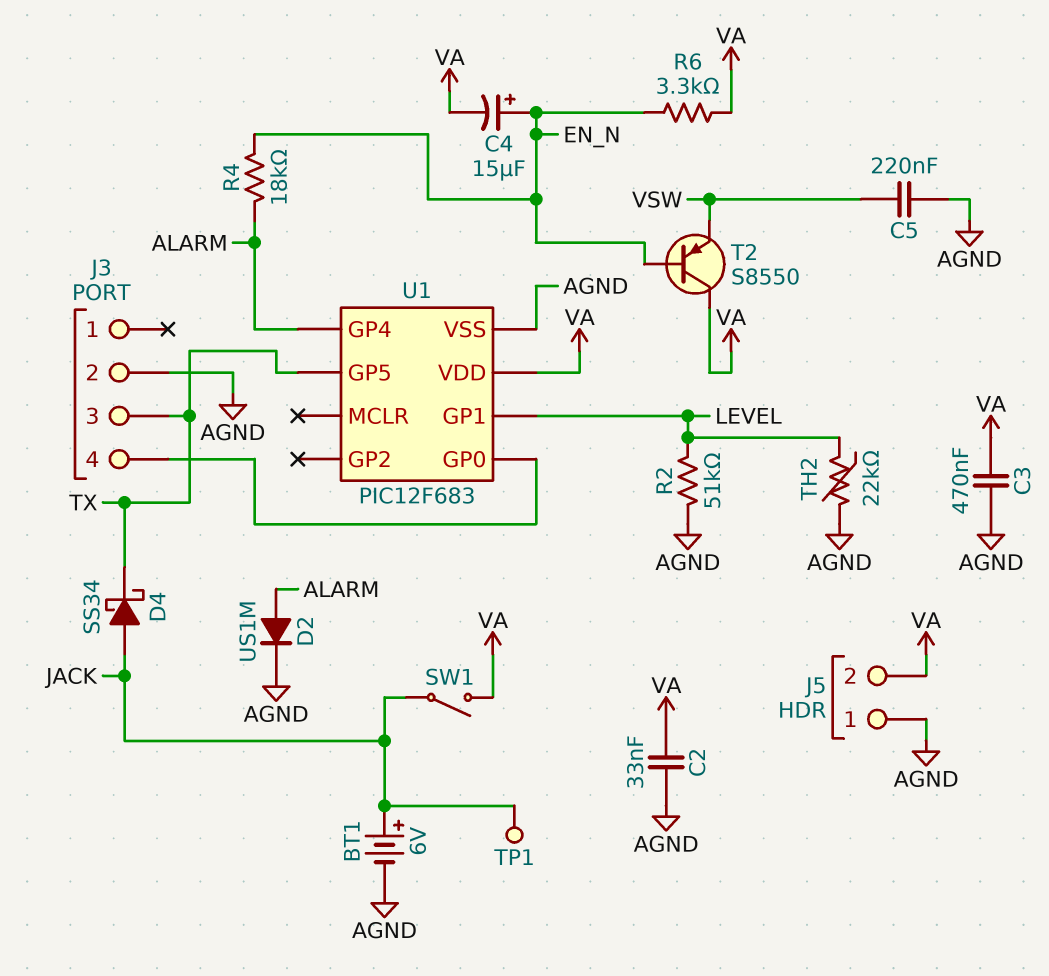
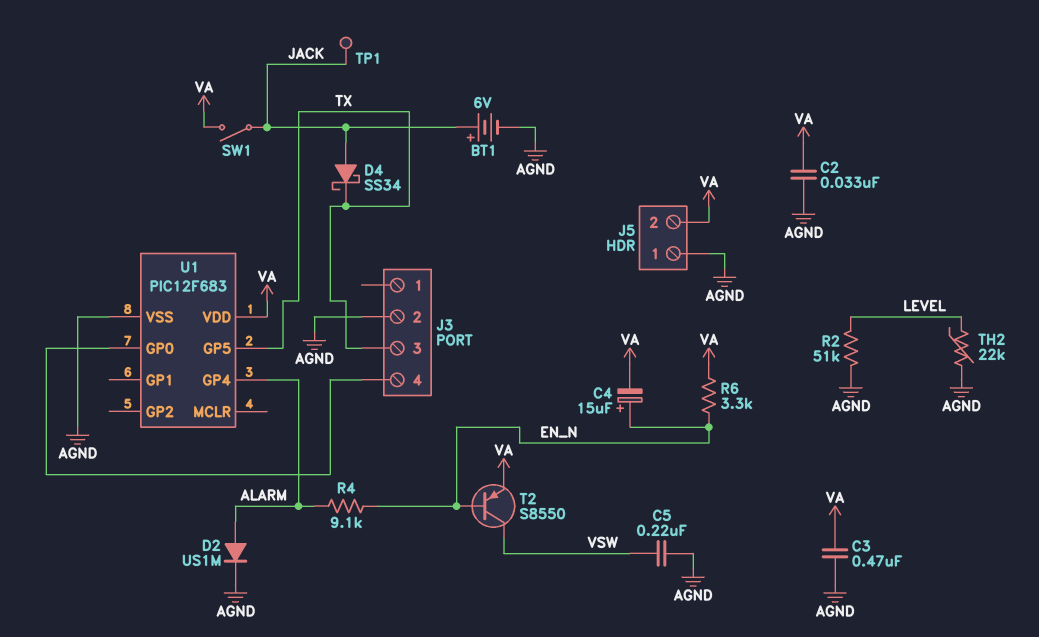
R4: 18k (ALARM, EN_N) -> 9.1k (ALARM, EN_N)
T2: PNP S8550 (B EN_N, C VA, E VSW) -> PNP S8550 (B EN_N, C VSW, E VA)
U1 pin GP1: LEVEL -> none

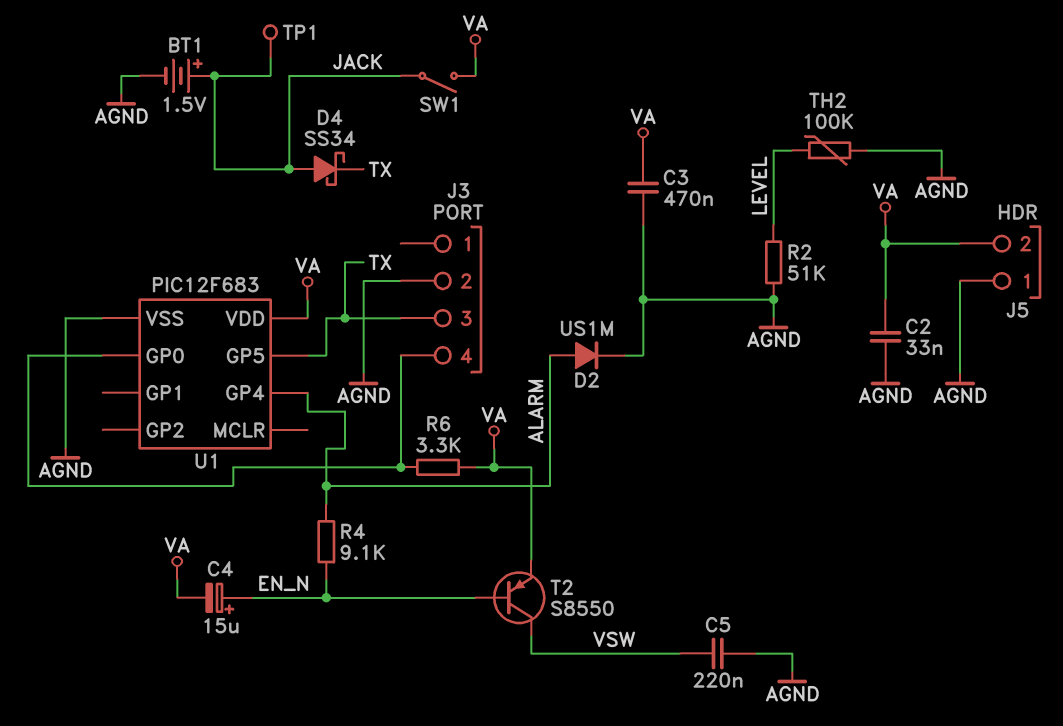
BT1: 6V (plus JACK, minus AGND) -> 1.5V (plus JACK, minus AGND)
R6: 3.3k (EN_N, VA) -> 3.3k (J3/4, VA)
TH2: 22k (AGND, LEVEL) -> 100k (AGND, LEVEL)

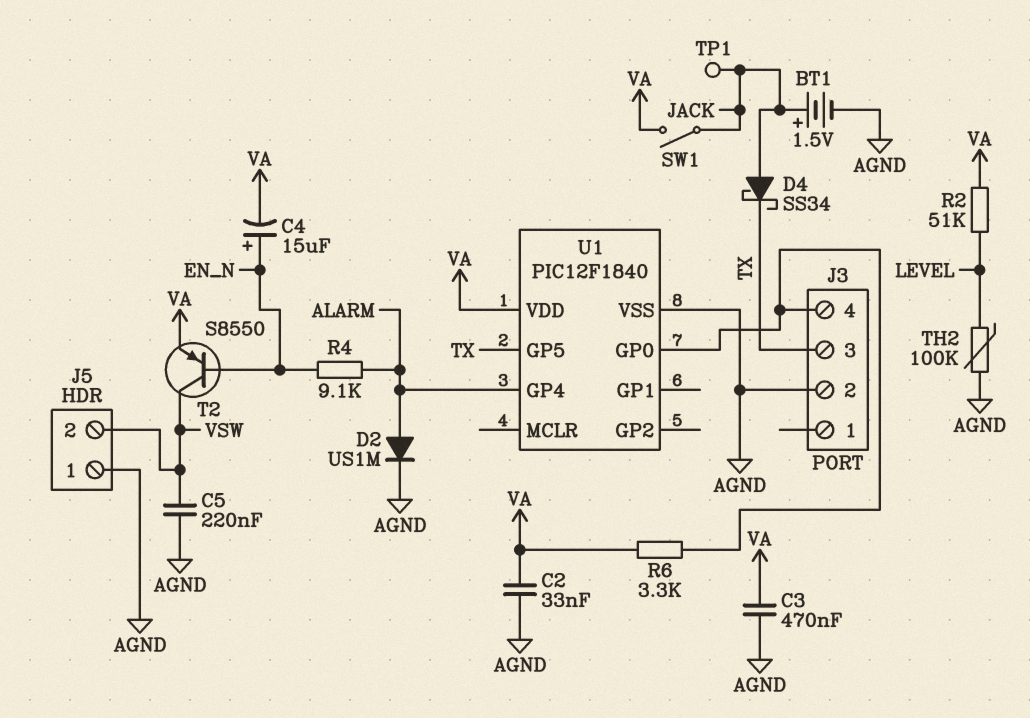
J5 pin 2: VA -> VSW
R2: 51k (AGND, LEVEL) -> 51k (LEVEL, VA)
U1: PIC12F683 -> PIC12F1840

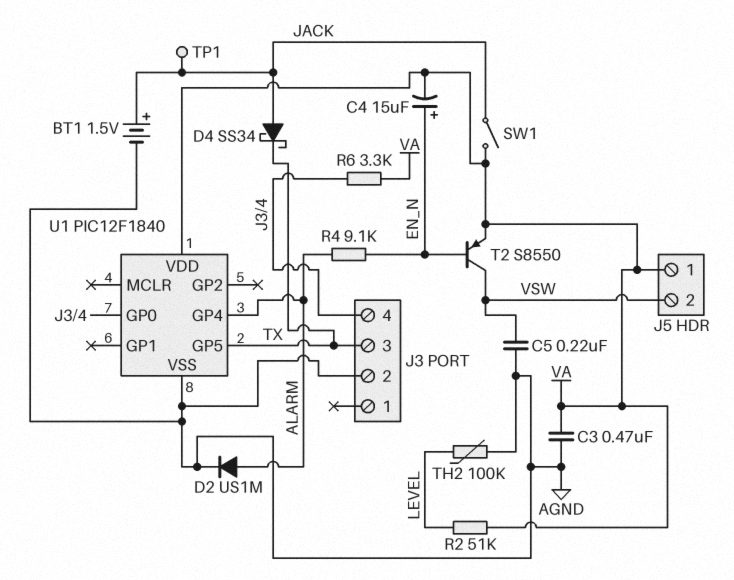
C2: 33nF (AGND, VA) -> none
J5 pin 1: AGND -> VA

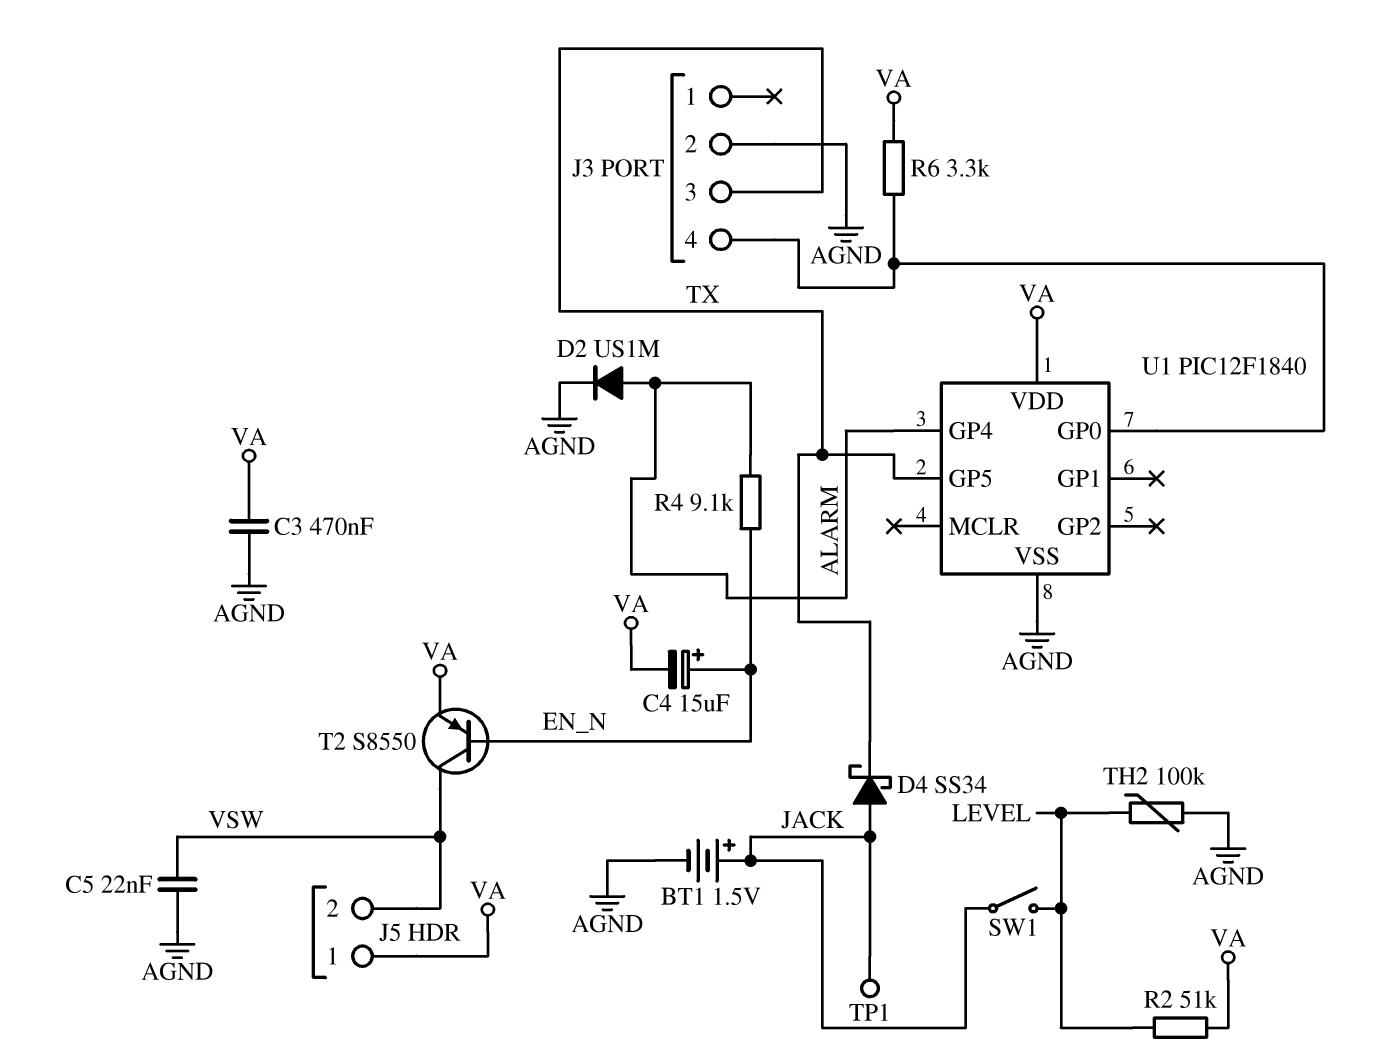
C5: 220nF (AGND, VSW) -> 22nF (AGND, VSW)
SW1: switch (JACK, VA) -> switch (JACK, LEVEL)

